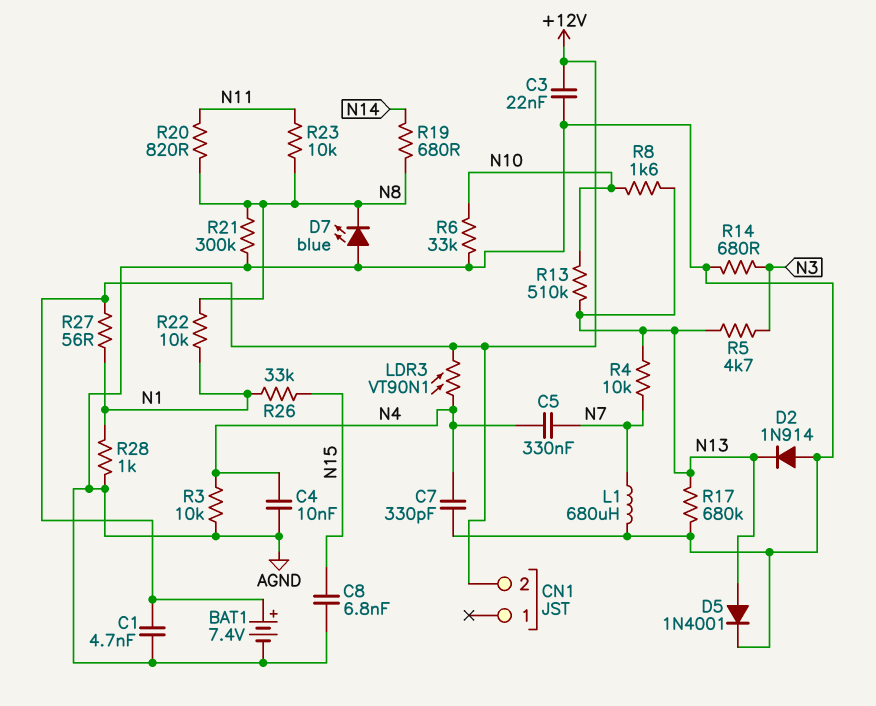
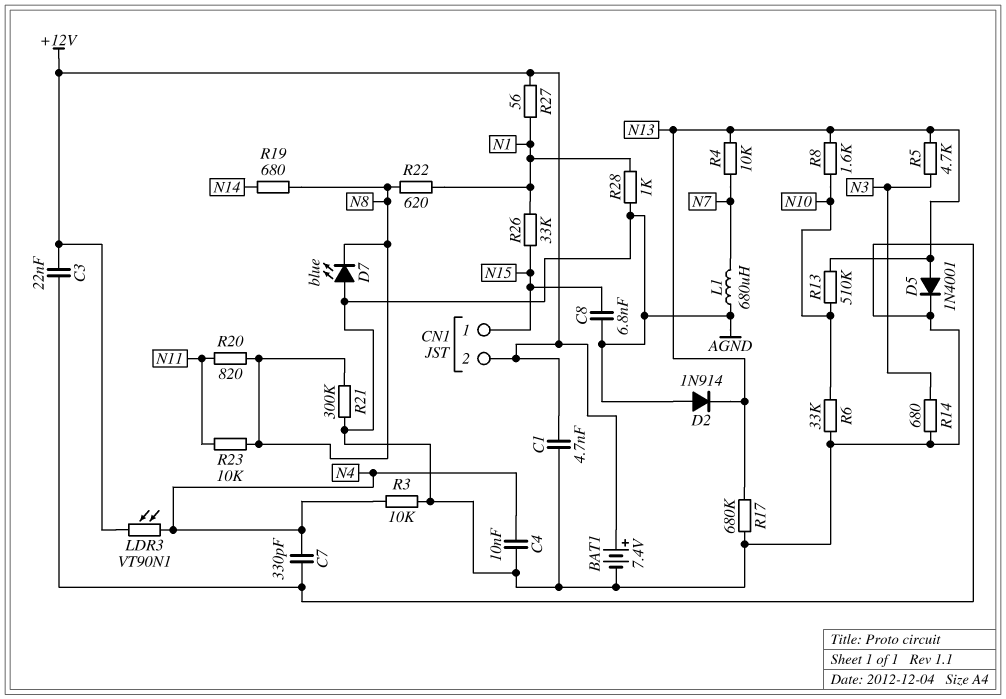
C5: 330nF (N4, N7) -> none
CN1 pin 1: none -> N15
R22: 10k (N1, N8) -> 620 (N1, N8)

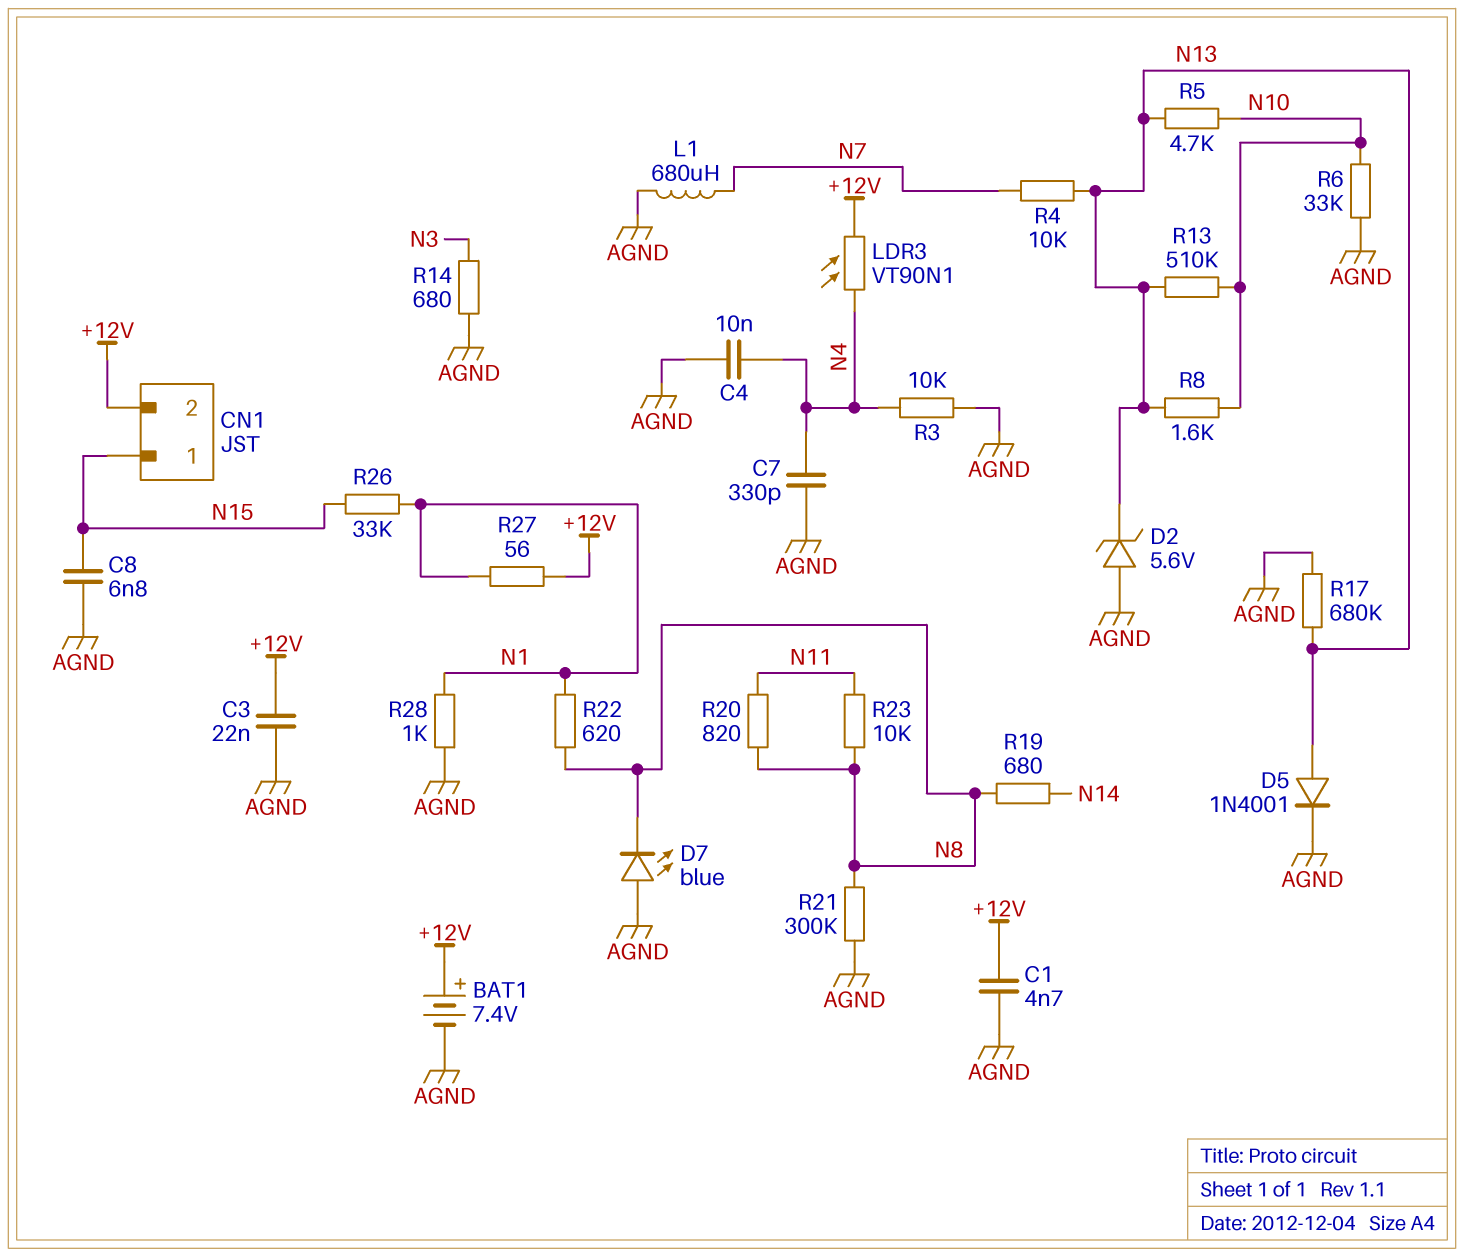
D2: diode 1N914 (A AGND, K N13) -> zener 5.6V (A AGND, K N13)
R5: 4.7k (N3, N13) -> 4.7k (N10, N13)

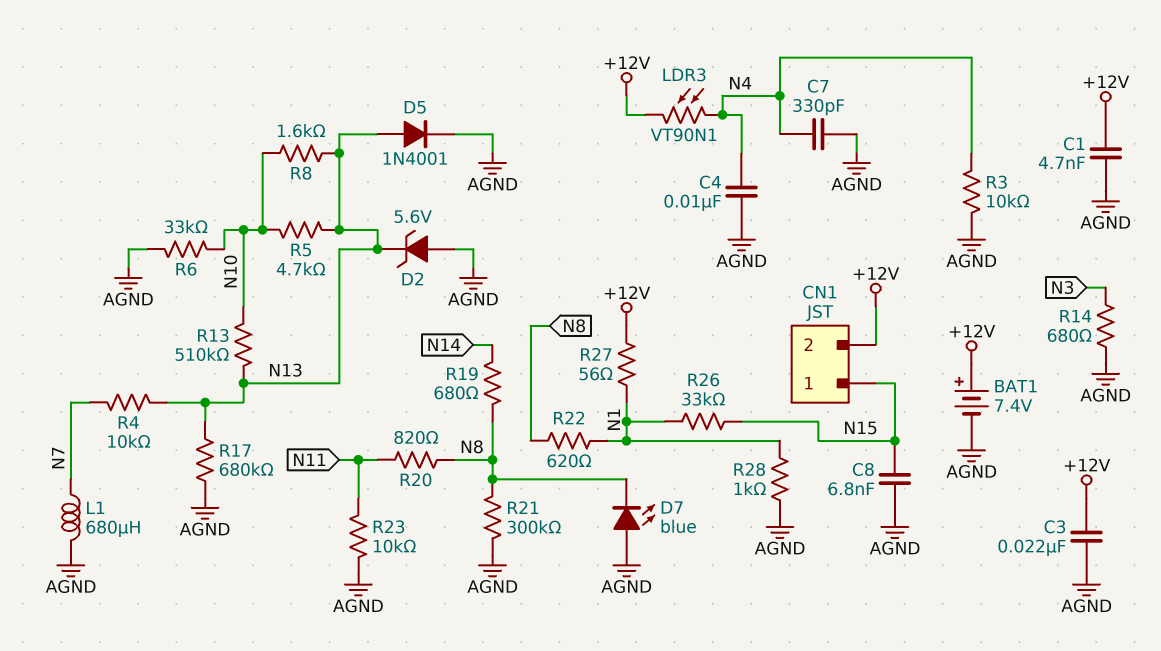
R23: 10k (N8, N11) -> 10k (AGND, N11)

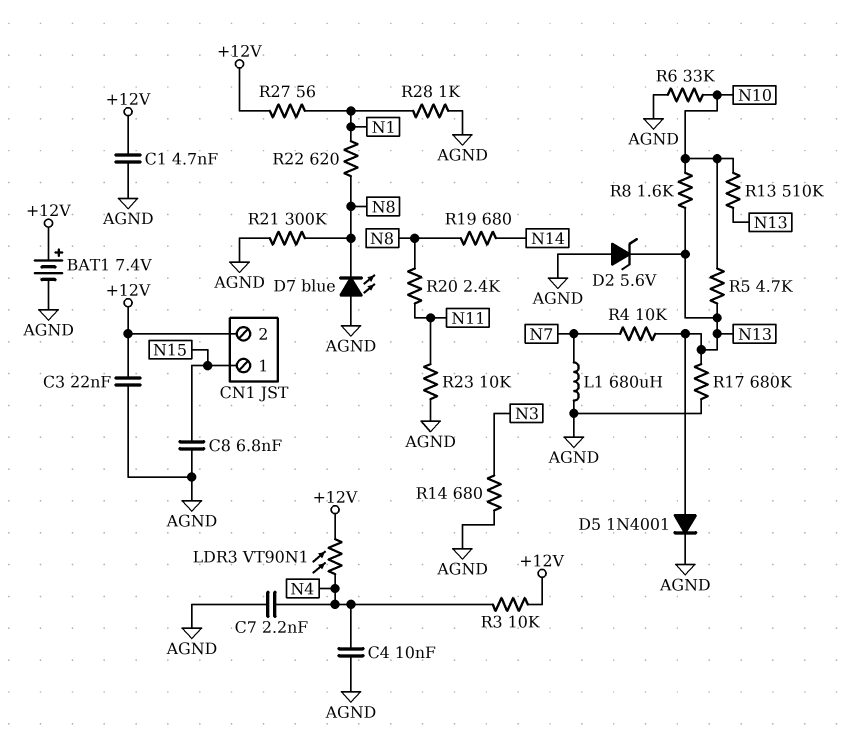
C7: 330pF (AGND, N4) -> 2.2nF (AGND, N4)
R3: 10k (AGND, N4) -> 10k (+12V, N4)
R20: 820 (N8, N11) -> 2.4k (N8, N11)
R26: 33k (N1, N15) -> none

